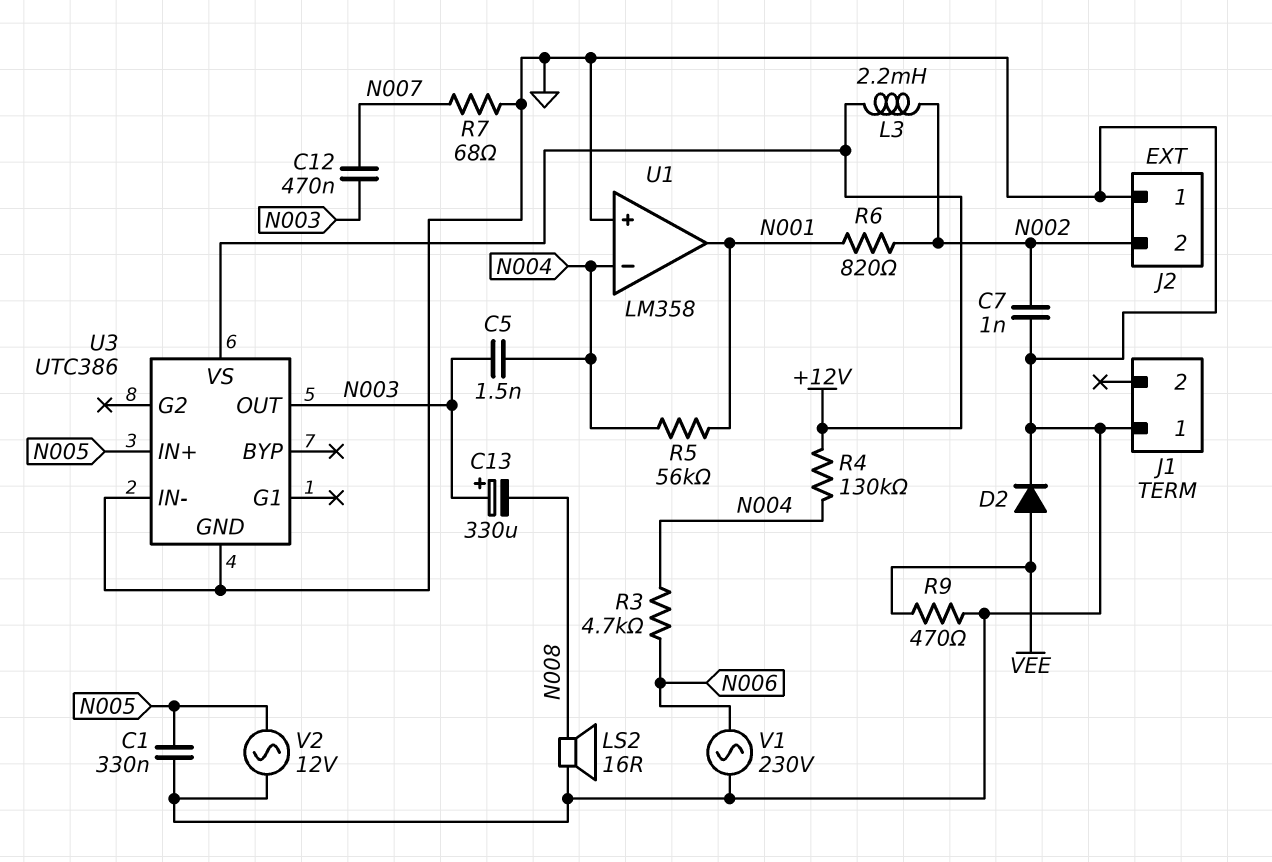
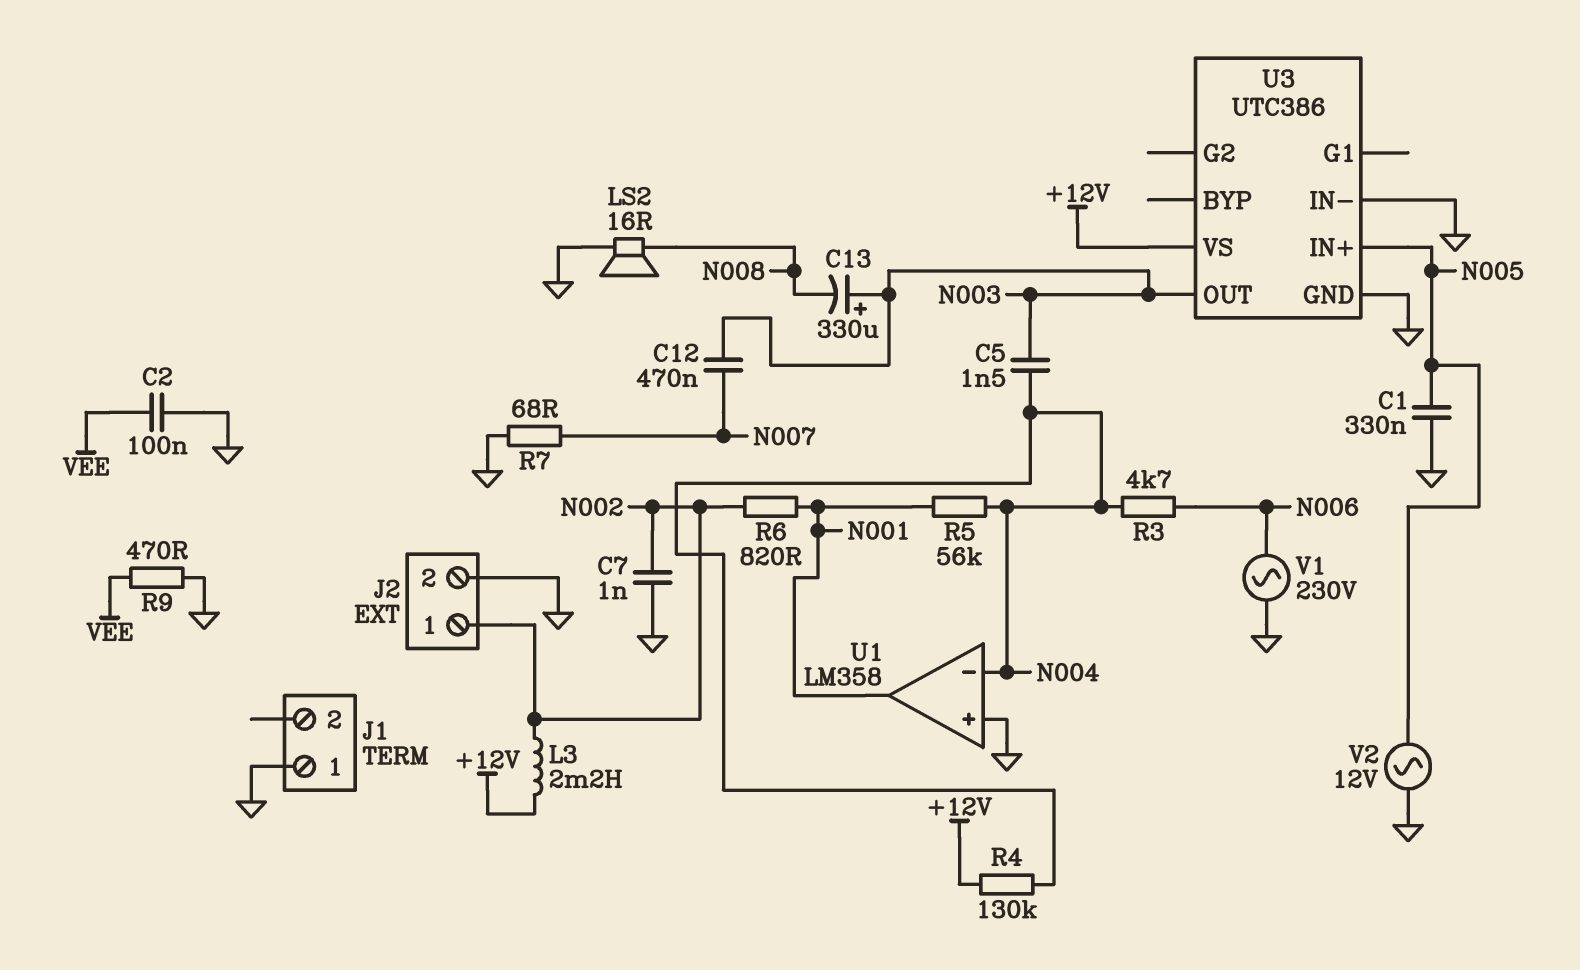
C2: none -> 100nF (GND, VEE)
D2: diode (A VEE, K GND) -> none
J2 pin 1: GND -> N002
J2 pin 2: N002 -> GND

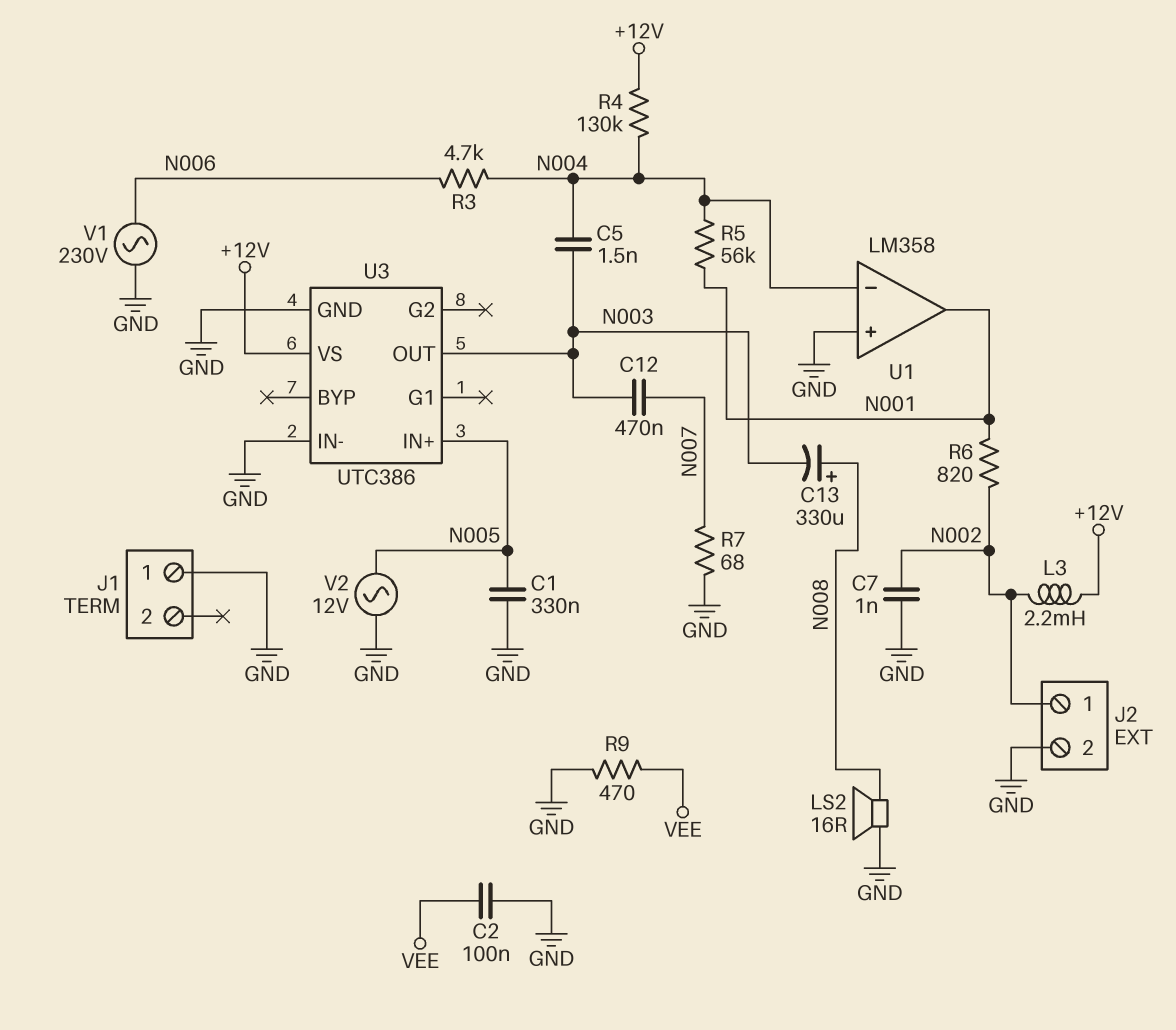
C13: 330uF (plus N003, minus N008) -> 330uF (plus N008, minus N003)

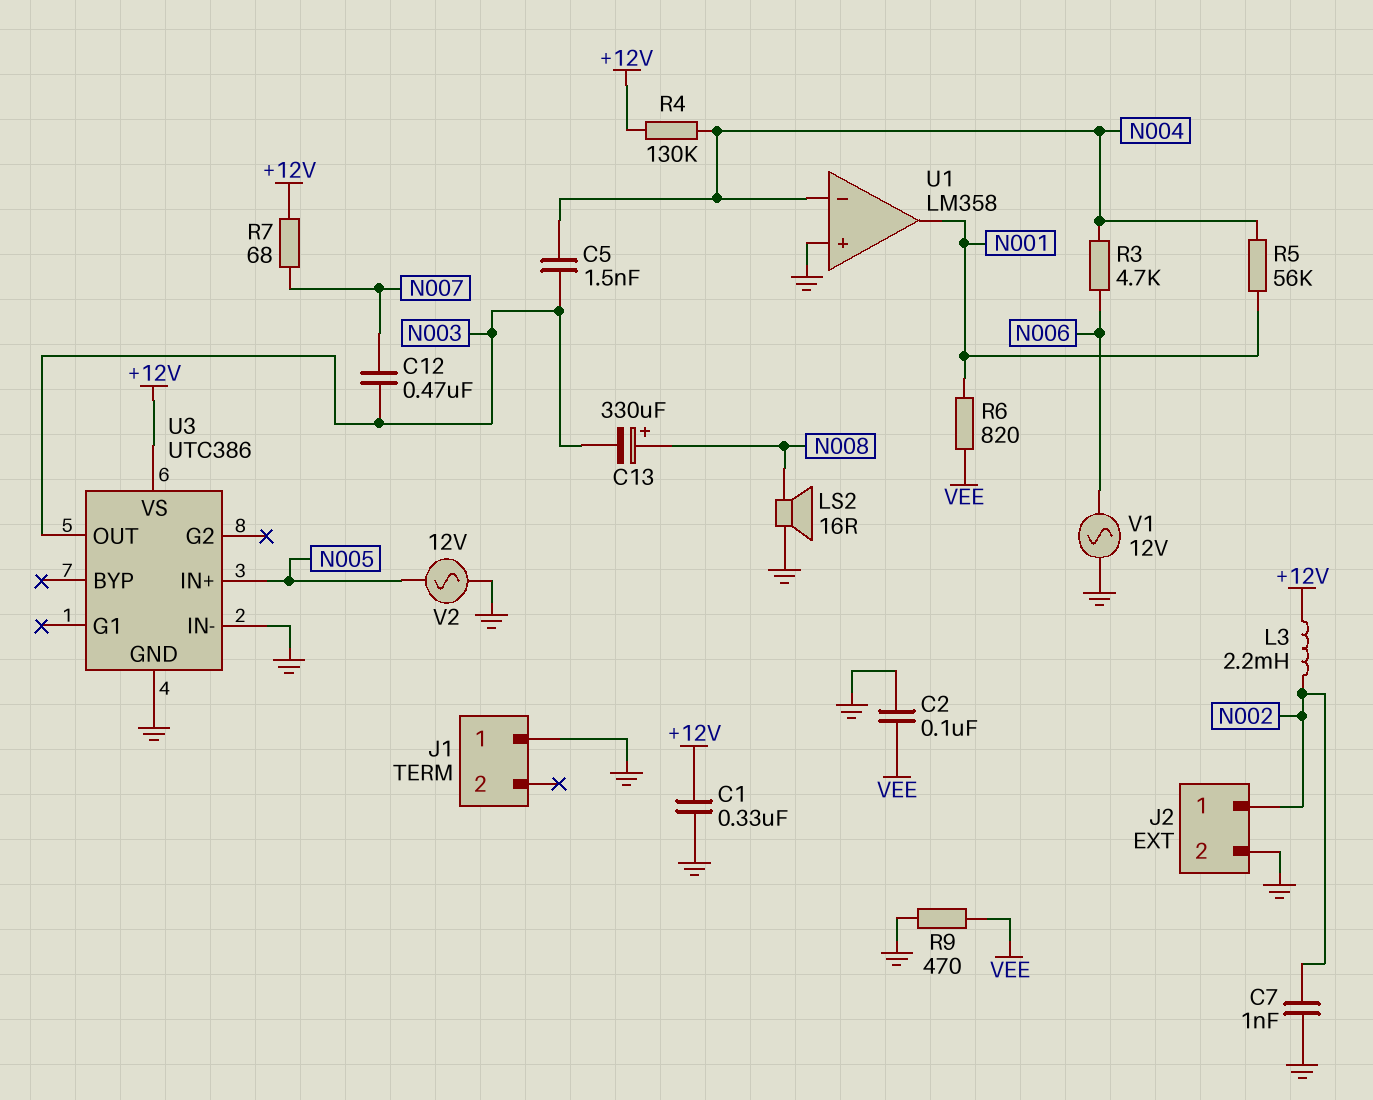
C1: 330nF (GND, N005) -> 330nF (+12V, GND)
R6: 820 (N001, N002) -> 820 (N001, VEE)
R7: 68 (GND, N007) -> 68 (+12V, N007)
V1: AC 230V (GND, N006) -> AC 12V (GND, N006)

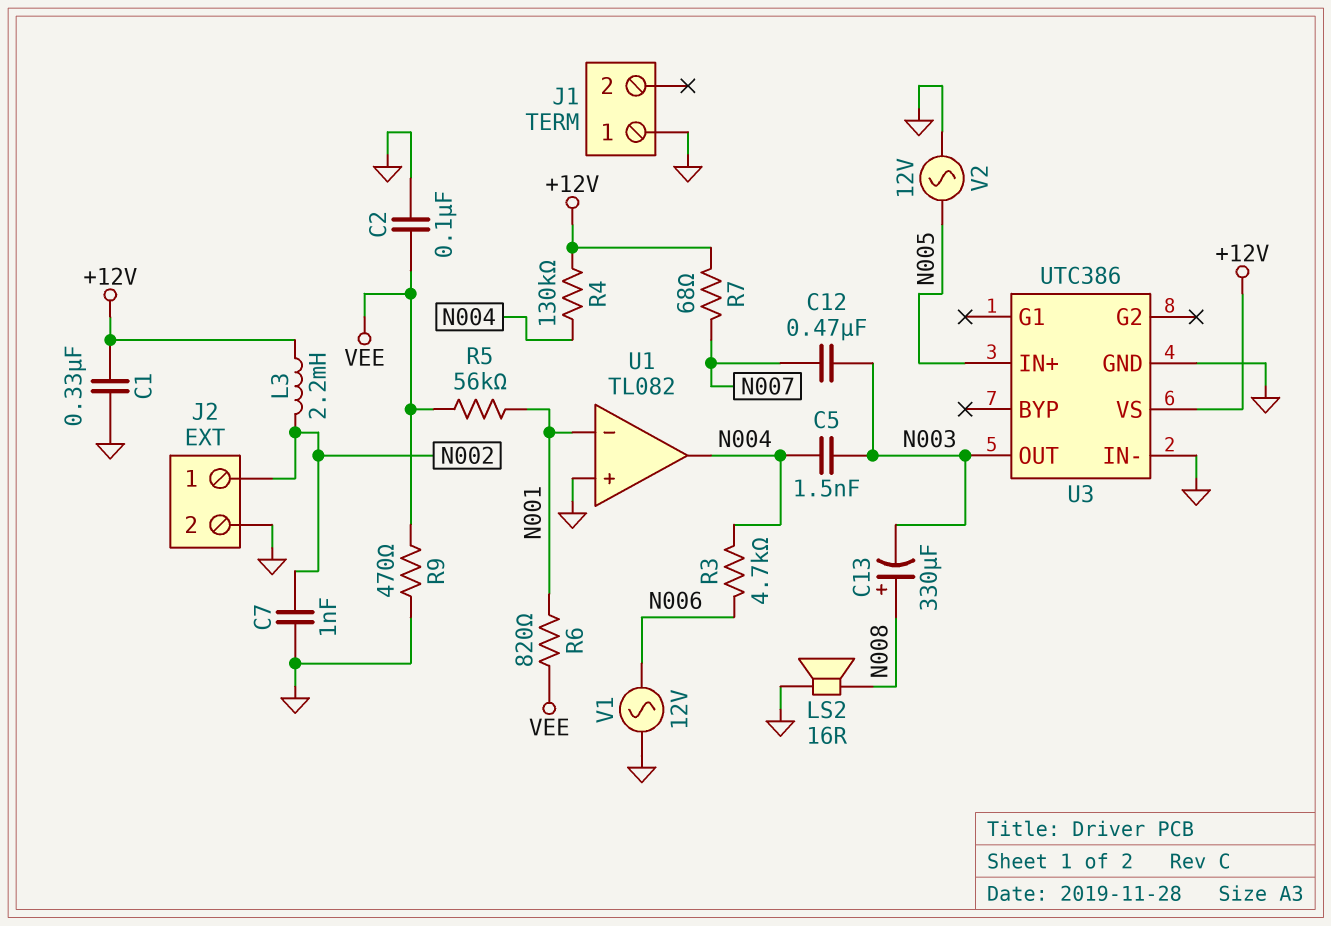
R5: 56k (N001, N004) -> 56k (N001, VEE)
U1: LM358 -> TL082
U1 pin in-: N004 -> N001
U1 pin out: N001 -> N004

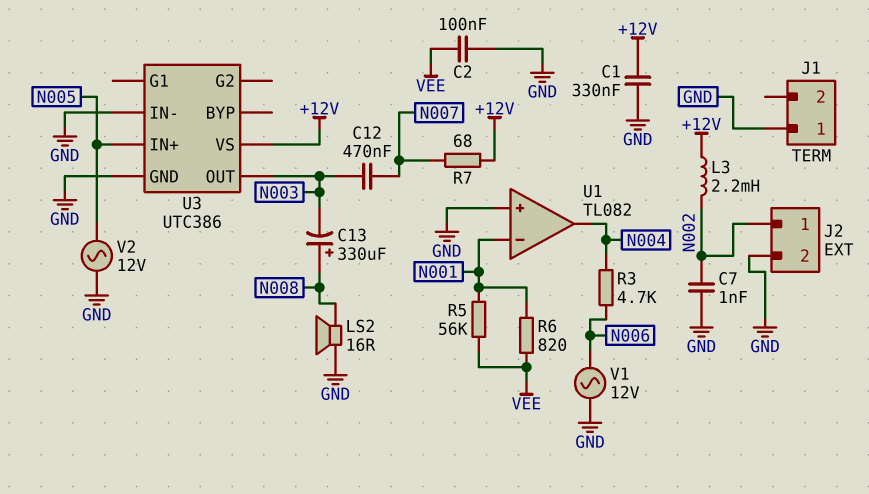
C5: 1.5nF (N003, N004) -> none
R4: 130k (+12V, N004) -> none
R9: 470 (GND, VEE) -> none

